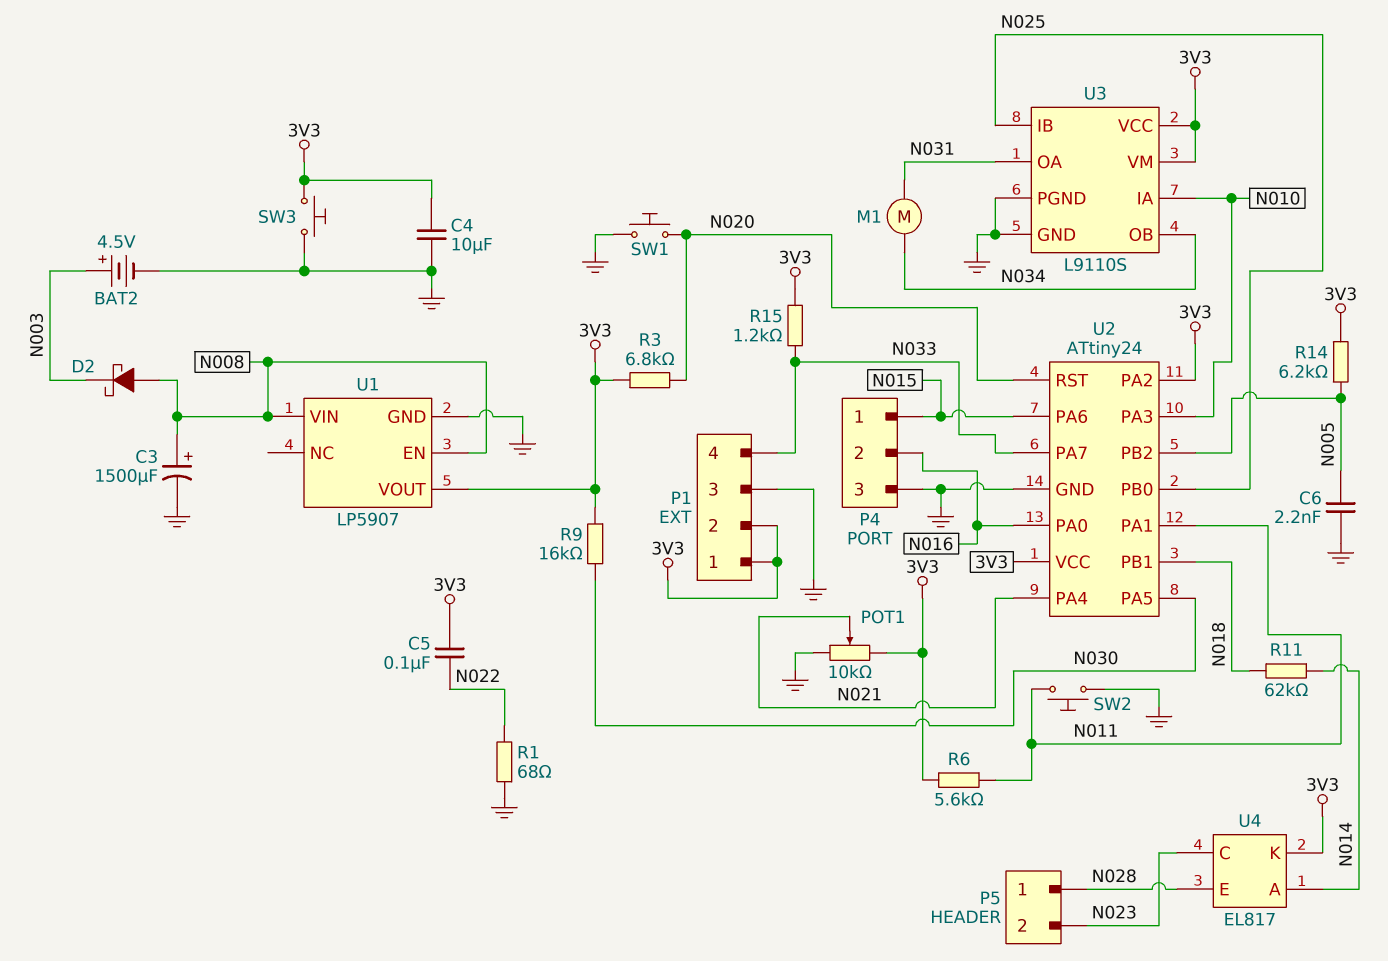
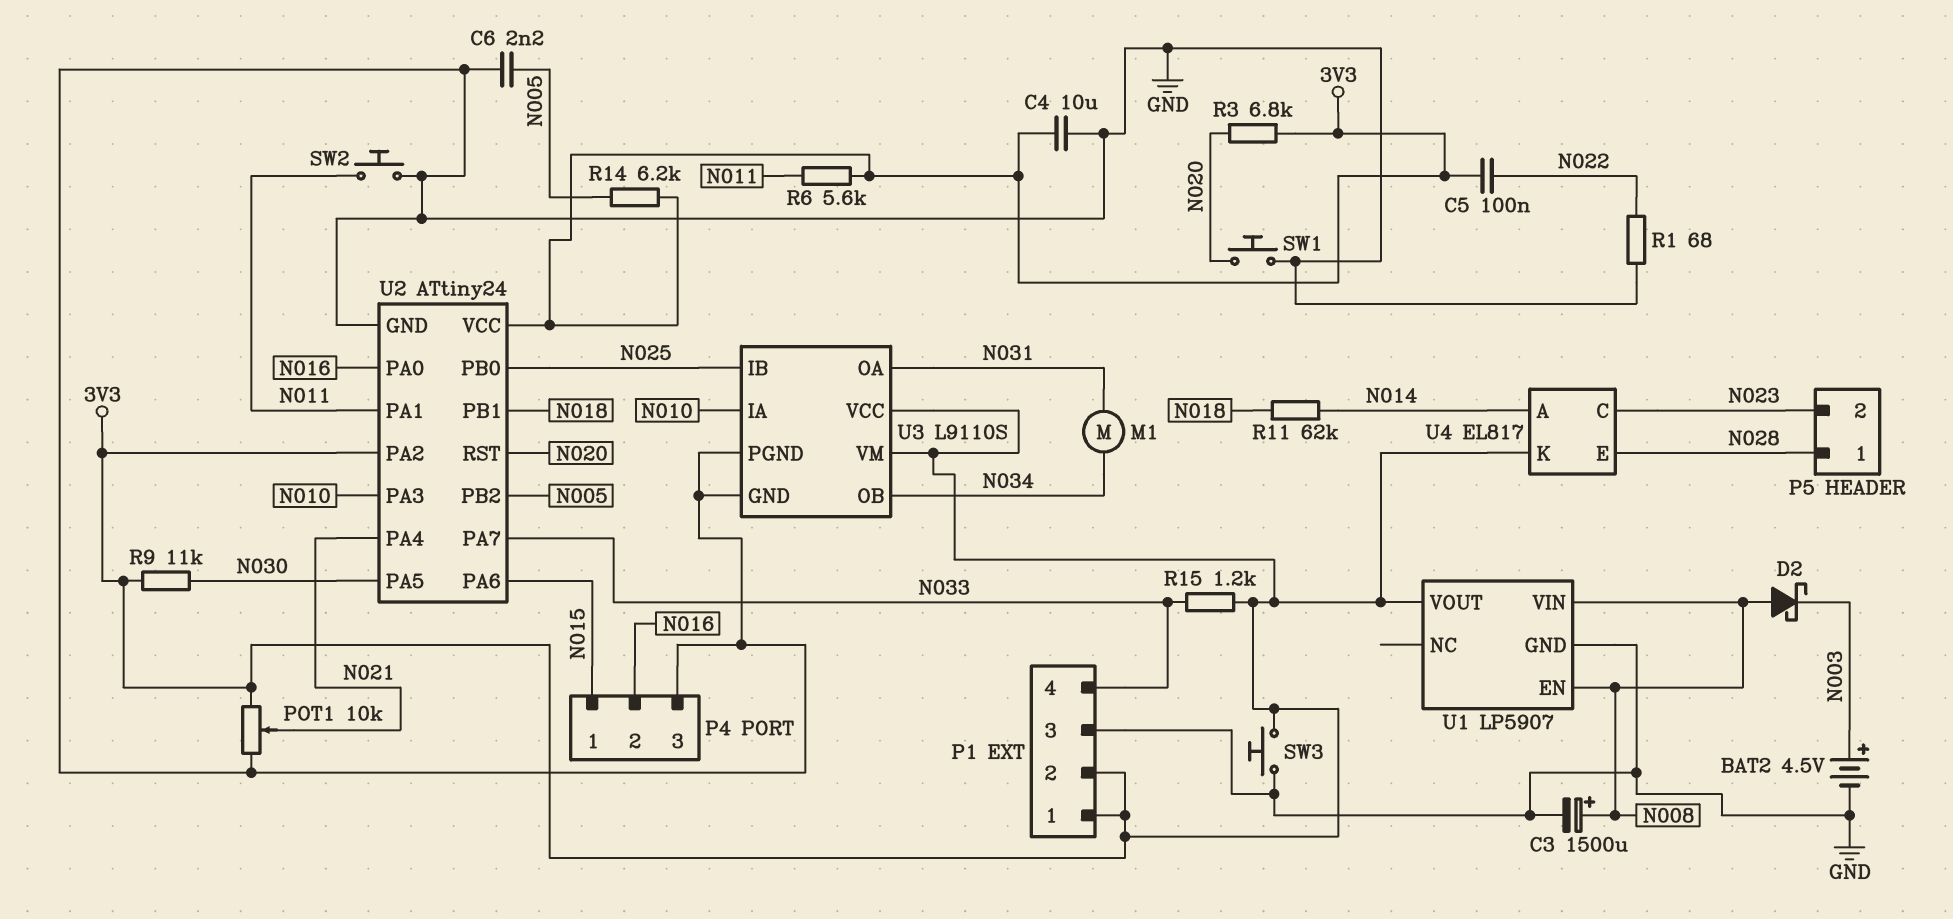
R9: 16k (3V3, N030) -> 11k (3V3, N030)

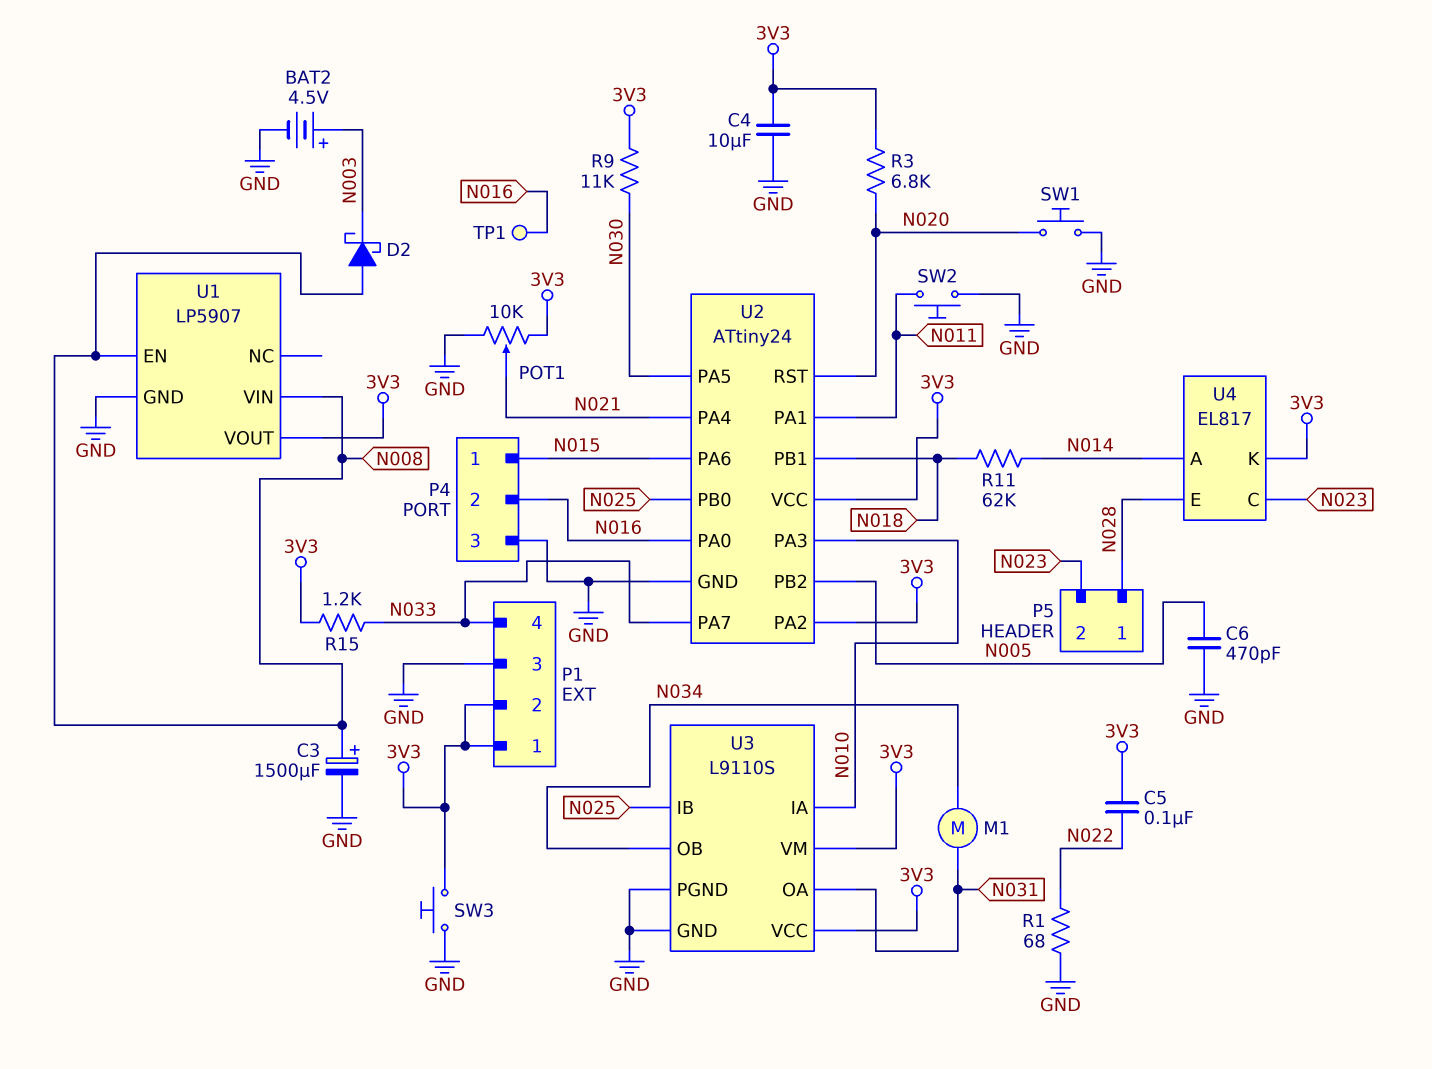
C6: 2.2nF (GND, N005) -> 470pF (GND, N005)
R6: 5.6k (3V3, N011) -> none
R14: 6.2k (3V3, N005) -> none
TP1: none -> test point (N016)

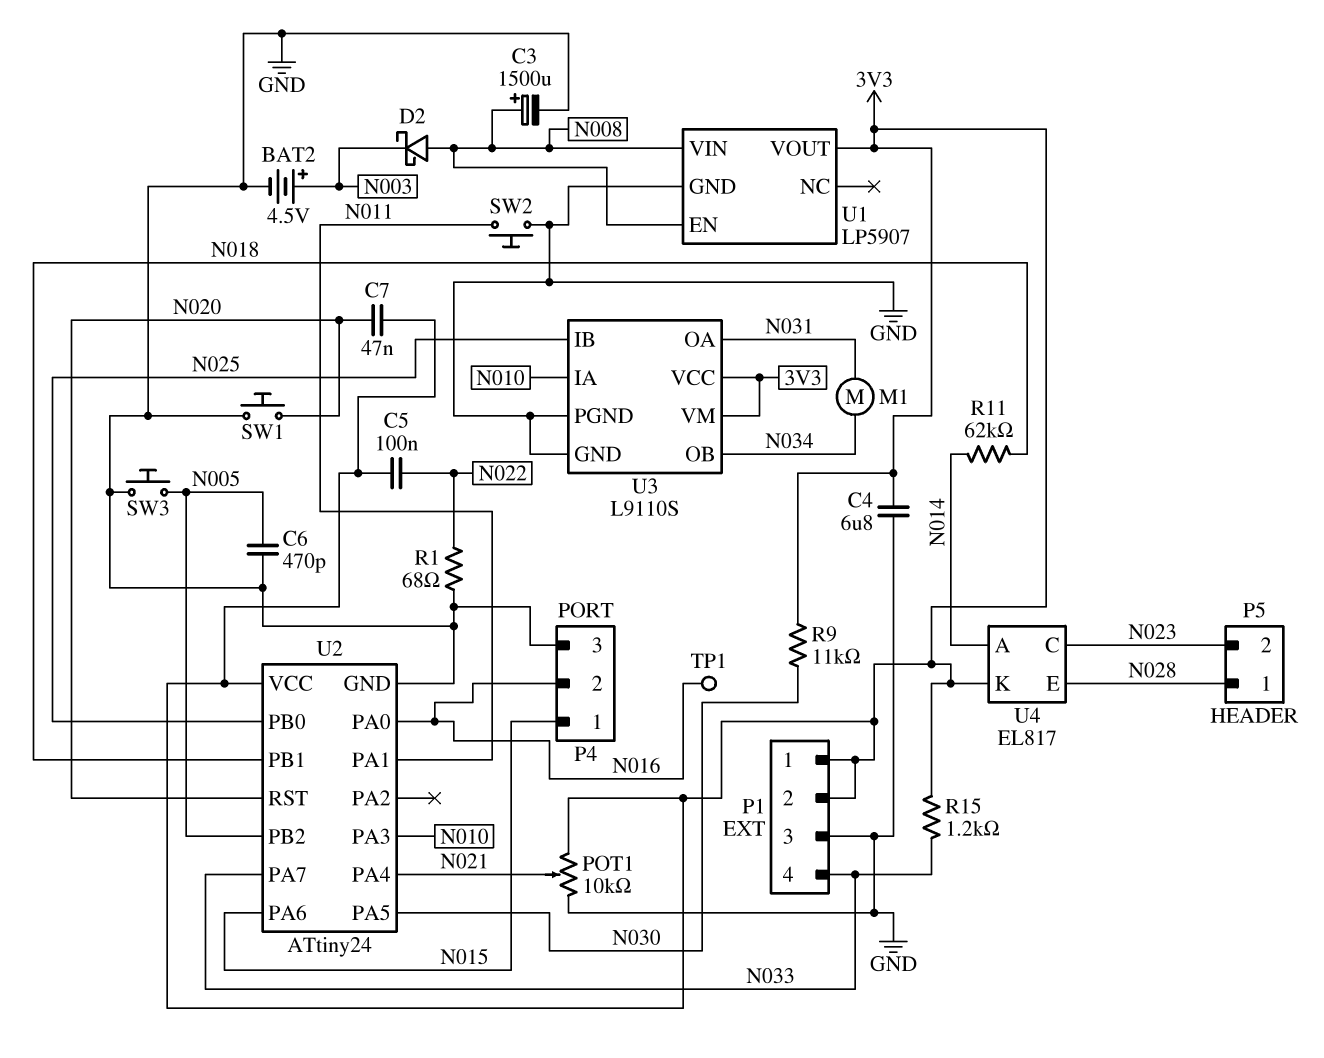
C4: 10uF (3V3, GND) -> 6.8uF (3V3, GND)
C7: none -> 47nF (3V3, N020)
R3: 6.8k (3V3, N020) -> none
SW3: button (3V3, GND) -> button (GND, N005)
U2 pin PA2: 3V3 -> none

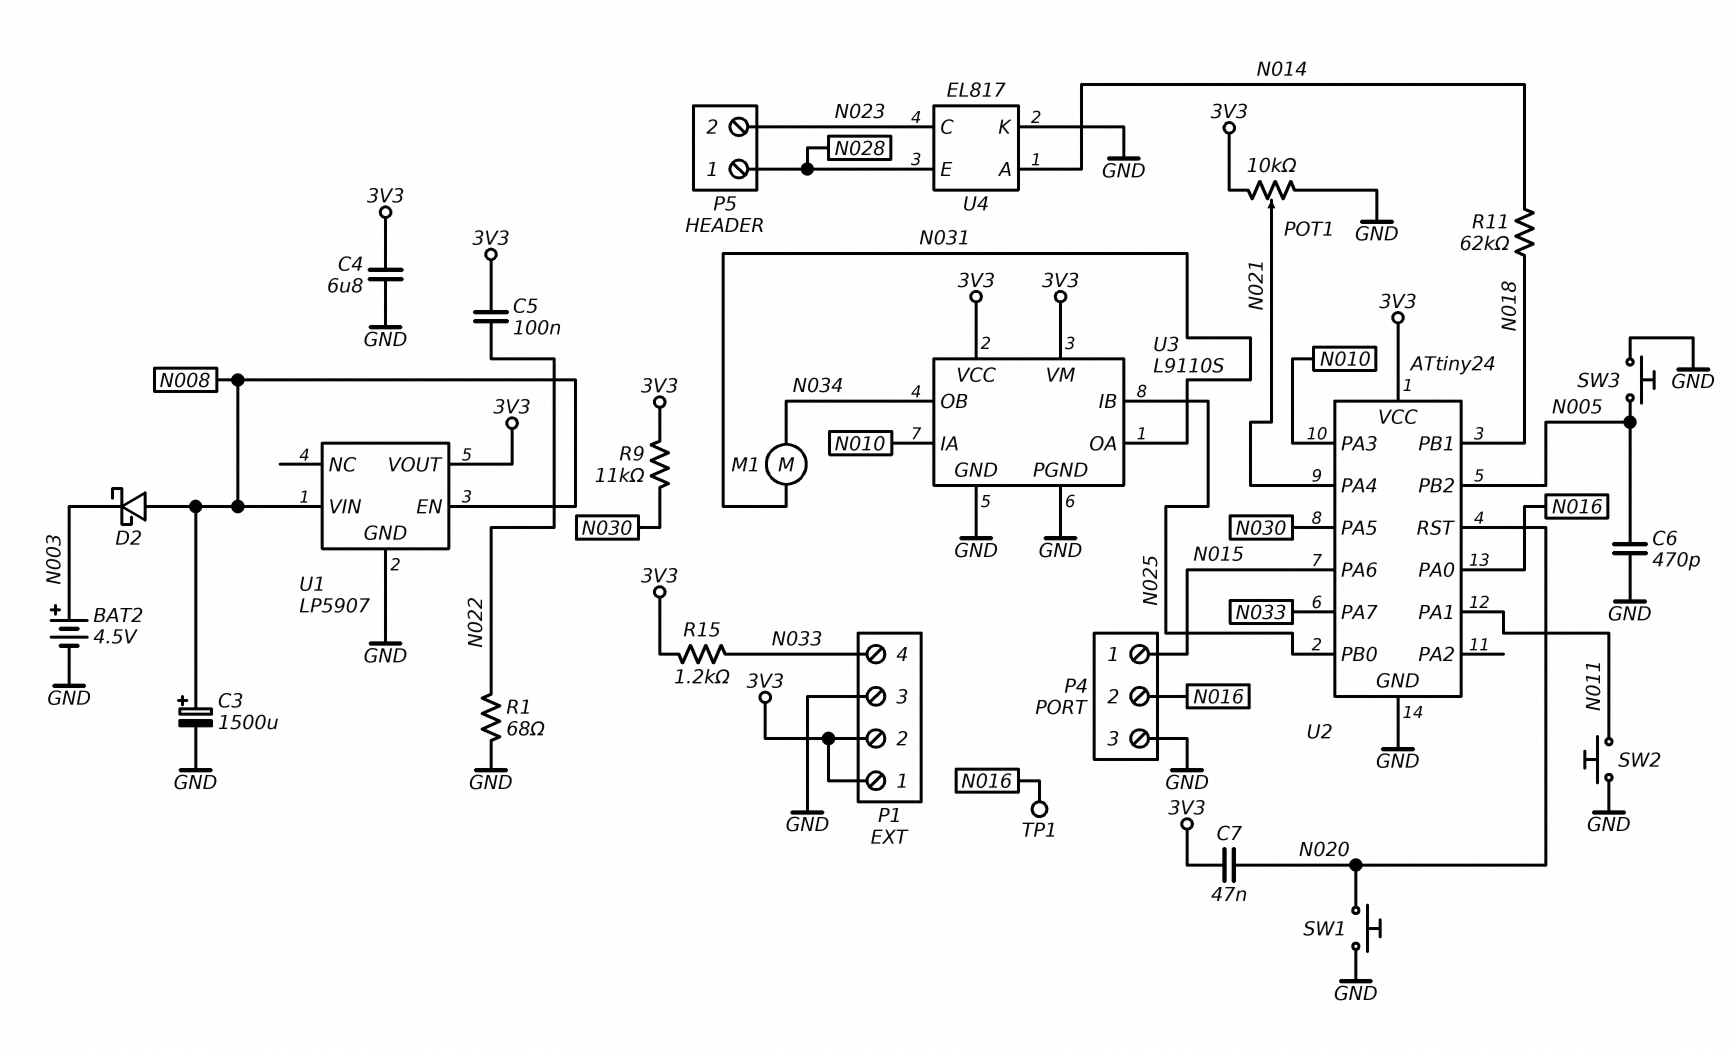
U4 pin K: 3V3 -> GND

